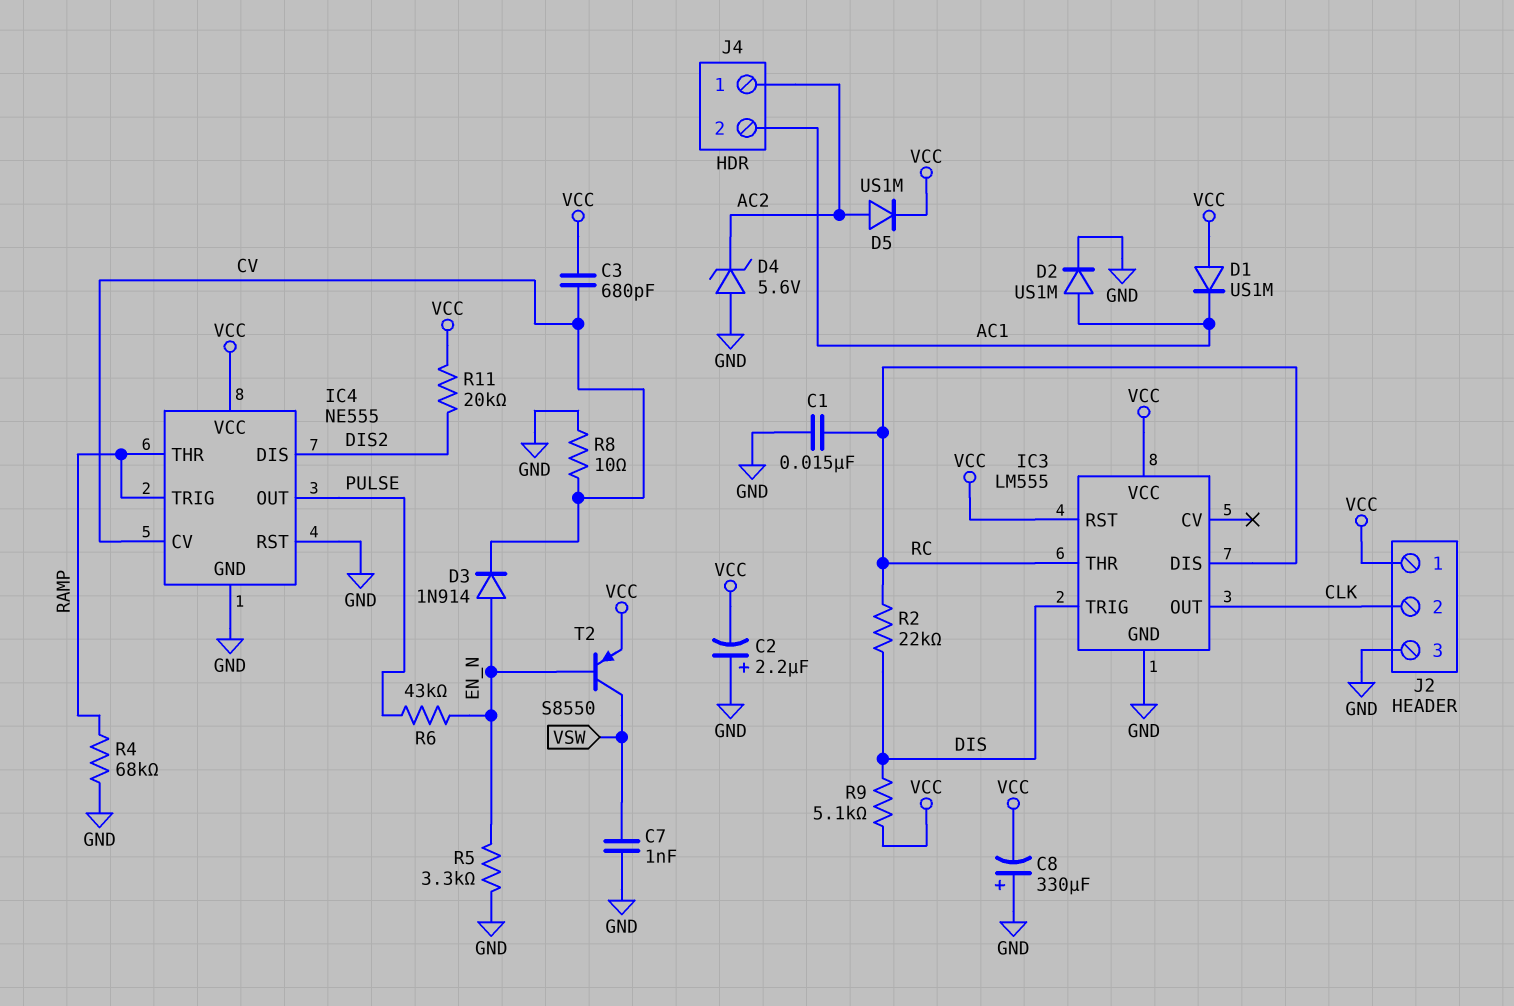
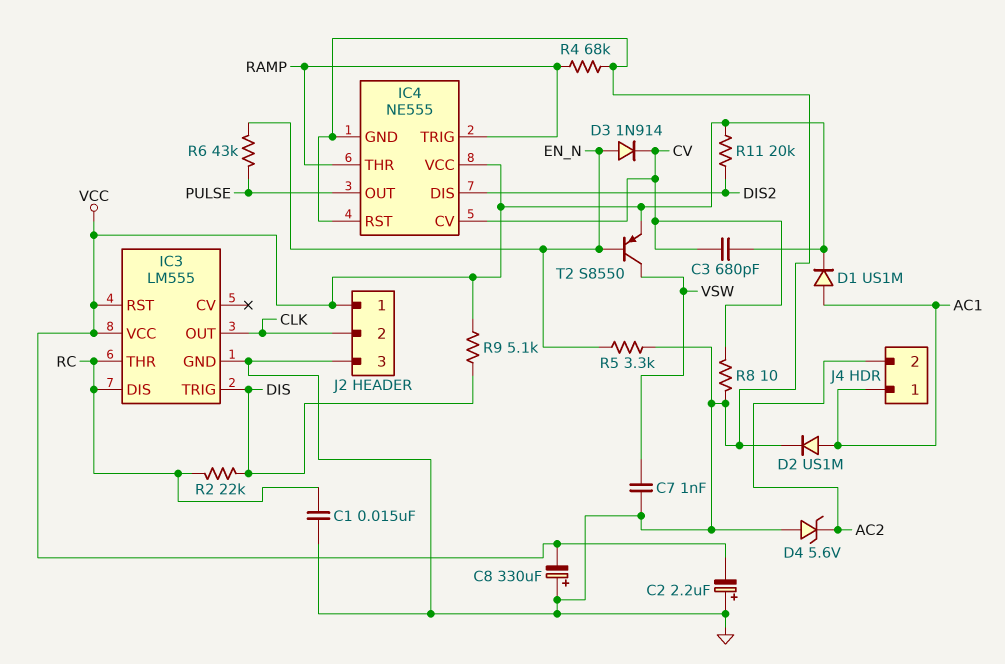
D1: diode US1M (A VCC, K AC1) -> diode US1M (A AC1, K VCC)
D5: diode US1M (A AC2, K VCC) -> none
J4 pin 1: AC2 -> AC1
J4 pin 2: AC1 -> AC2

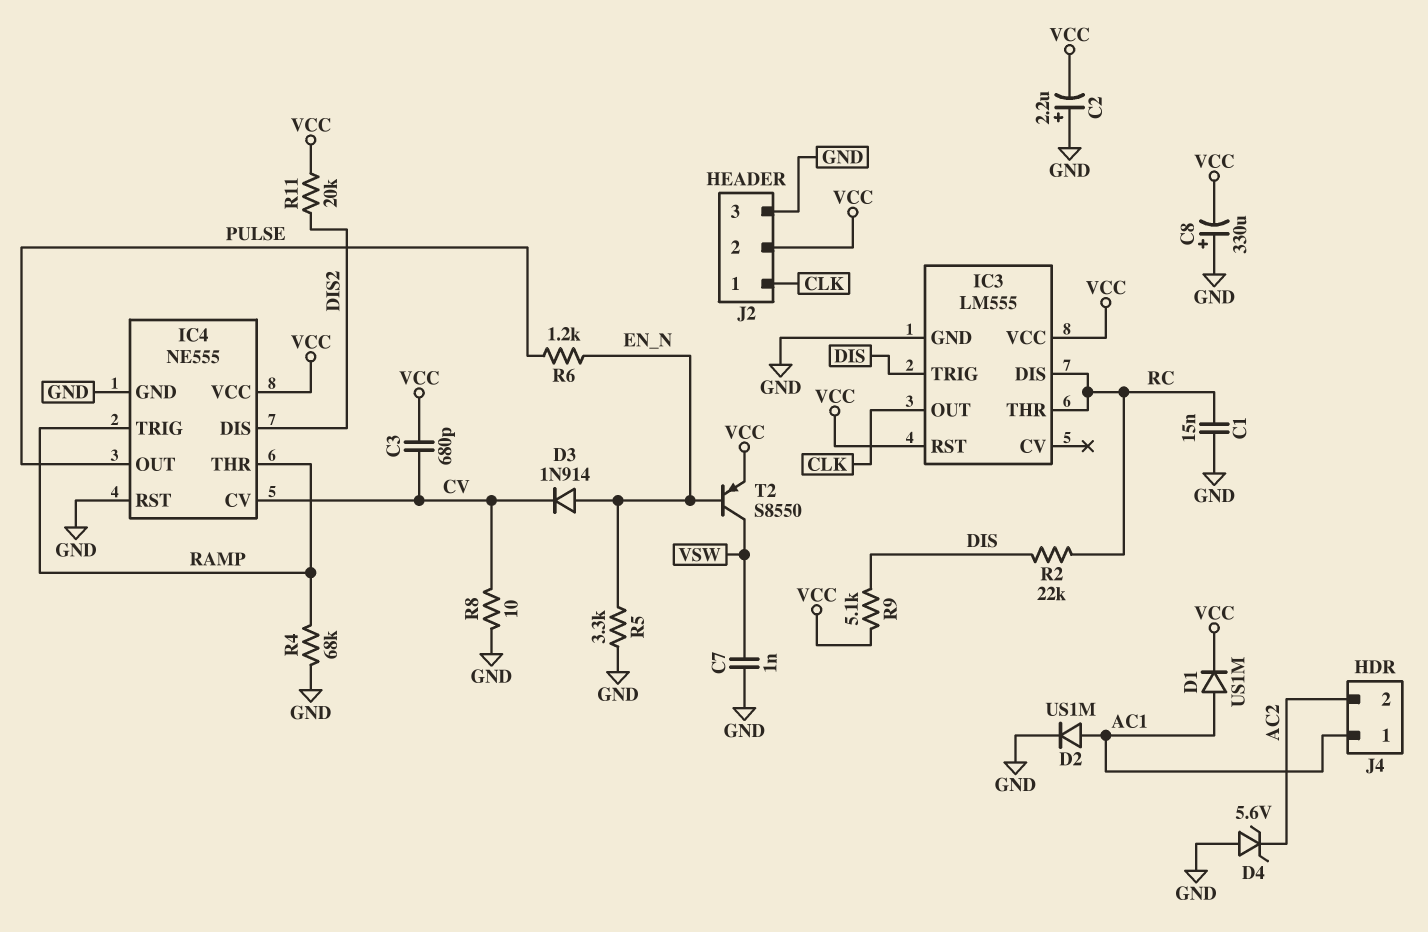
J2 pin 1: VCC -> CLK
J2 pin 2: CLK -> VCC
R6: 43k (EN_N, PULSE) -> 1.2k (EN_N, PULSE)

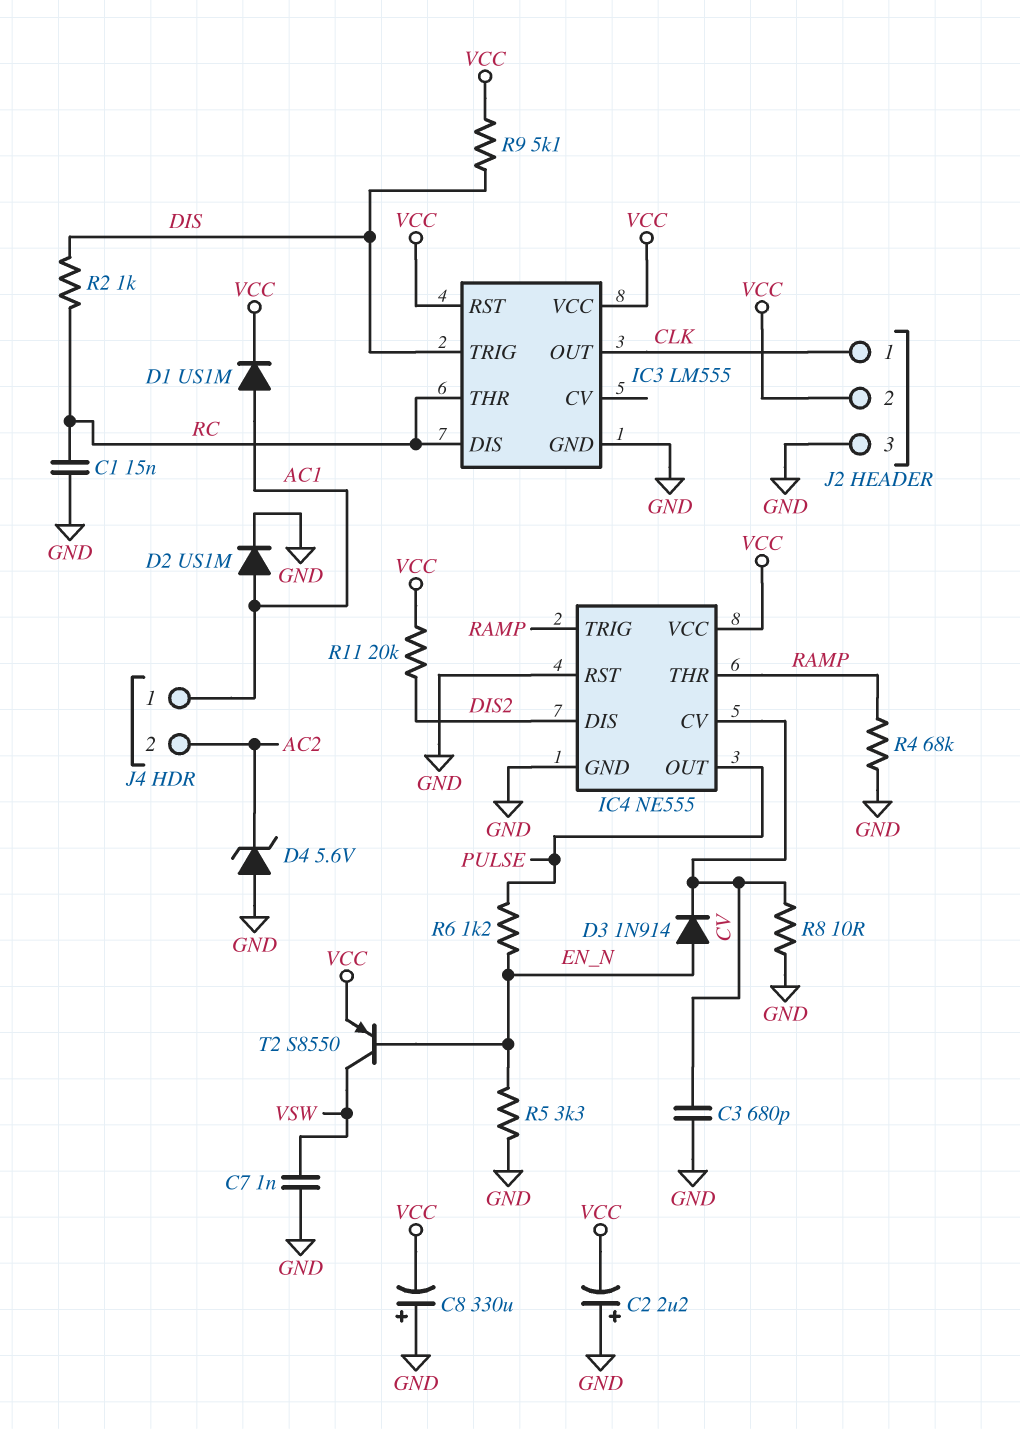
C3: 680pF (CV, VCC) -> 680pF (CV, GND)
R2: 22k (DIS, RC) -> 1k (DIS, RC)

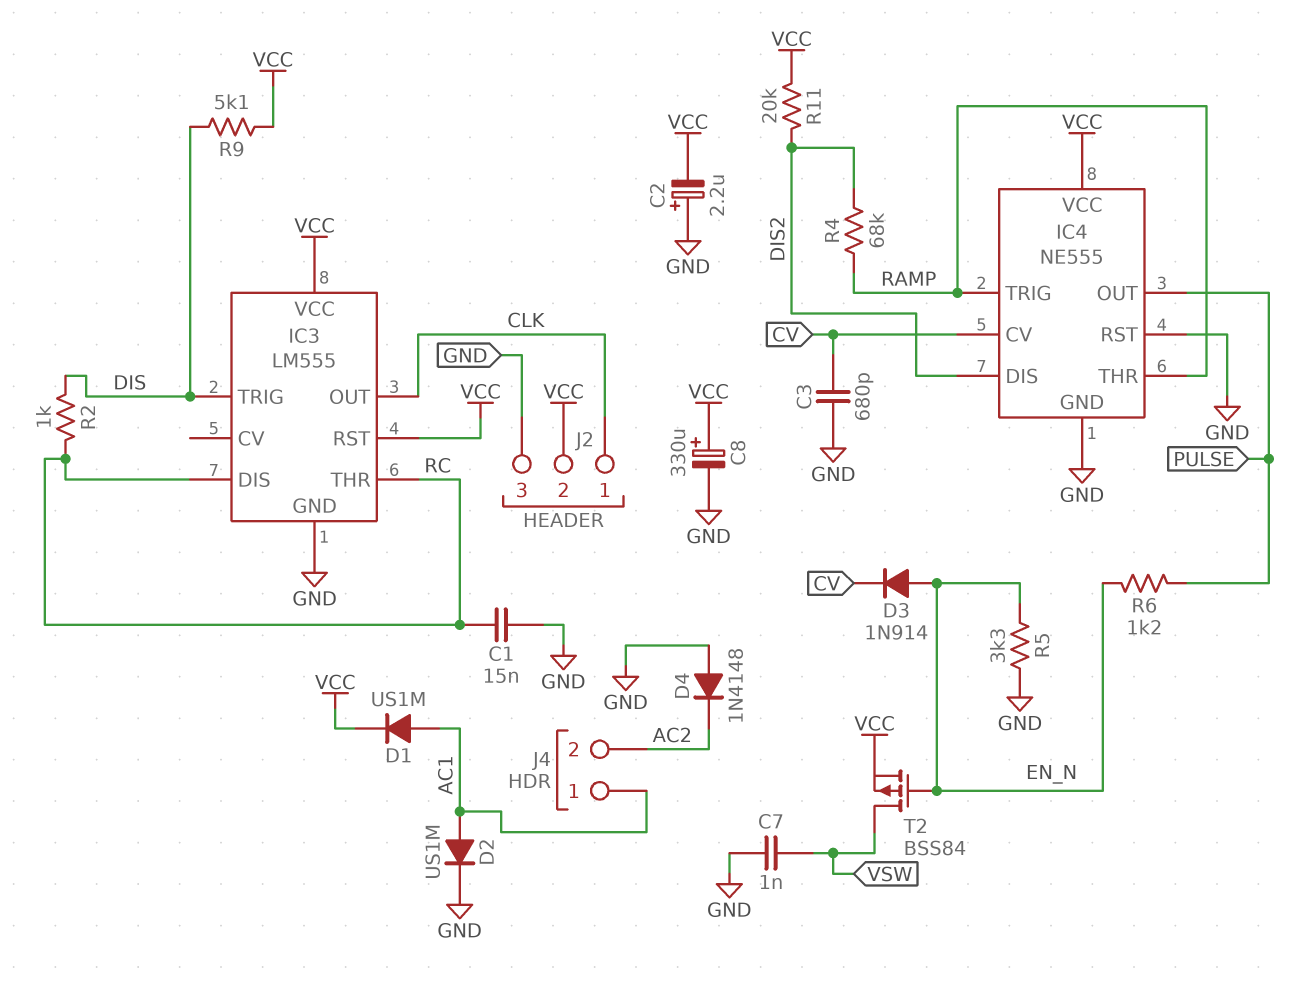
C8: 330uF (plus GND, minus VCC) -> 330uF (plus VCC, minus GND)
D4: zener 5.6V (A GND, K AC2) -> diode 1N4148 (A GND, K AC2)
R4: 68k (GND, RAMP) -> 68k (DIS2, RAMP)
R8: 10 (CV, GND) -> none
T2: PNP S8550 (B EN_N, C VSW, E VCC) -> PMOS BSS84 (G EN_N, D VSW, S VCC)

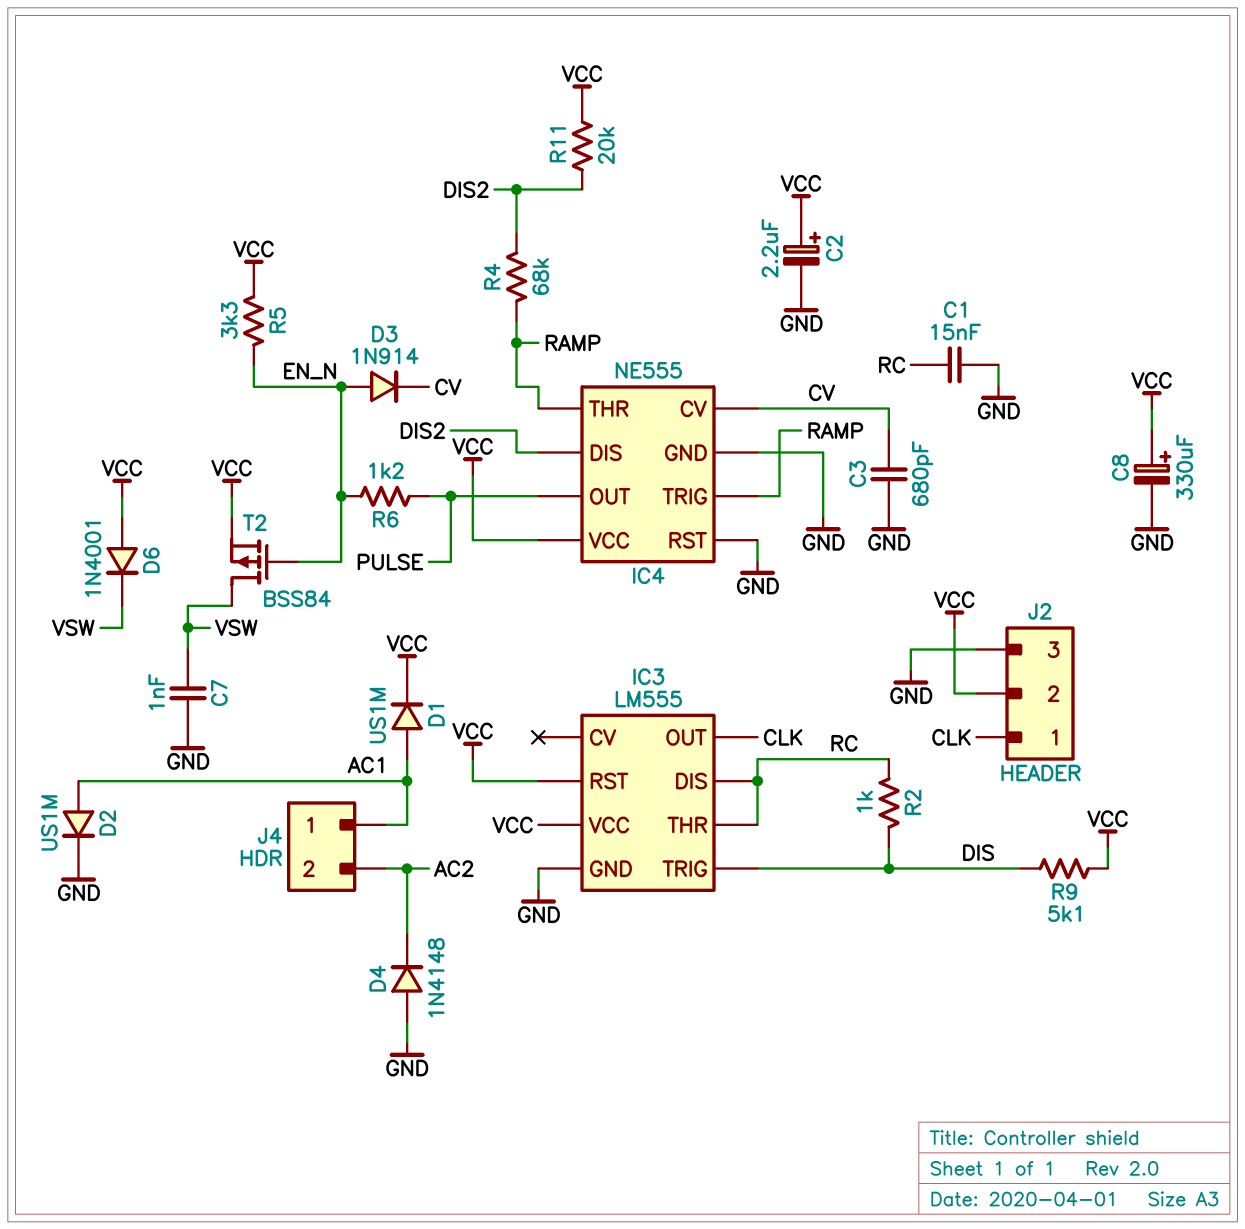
C2: 2.2uF (plus GND, minus VCC) -> 2.2uF (plus VCC, minus GND)
D6: none -> diode 1N4001 (A VCC, K VSW)
R5: 3.3k (EN_N, GND) -> 3.3k (EN_N, VCC)

